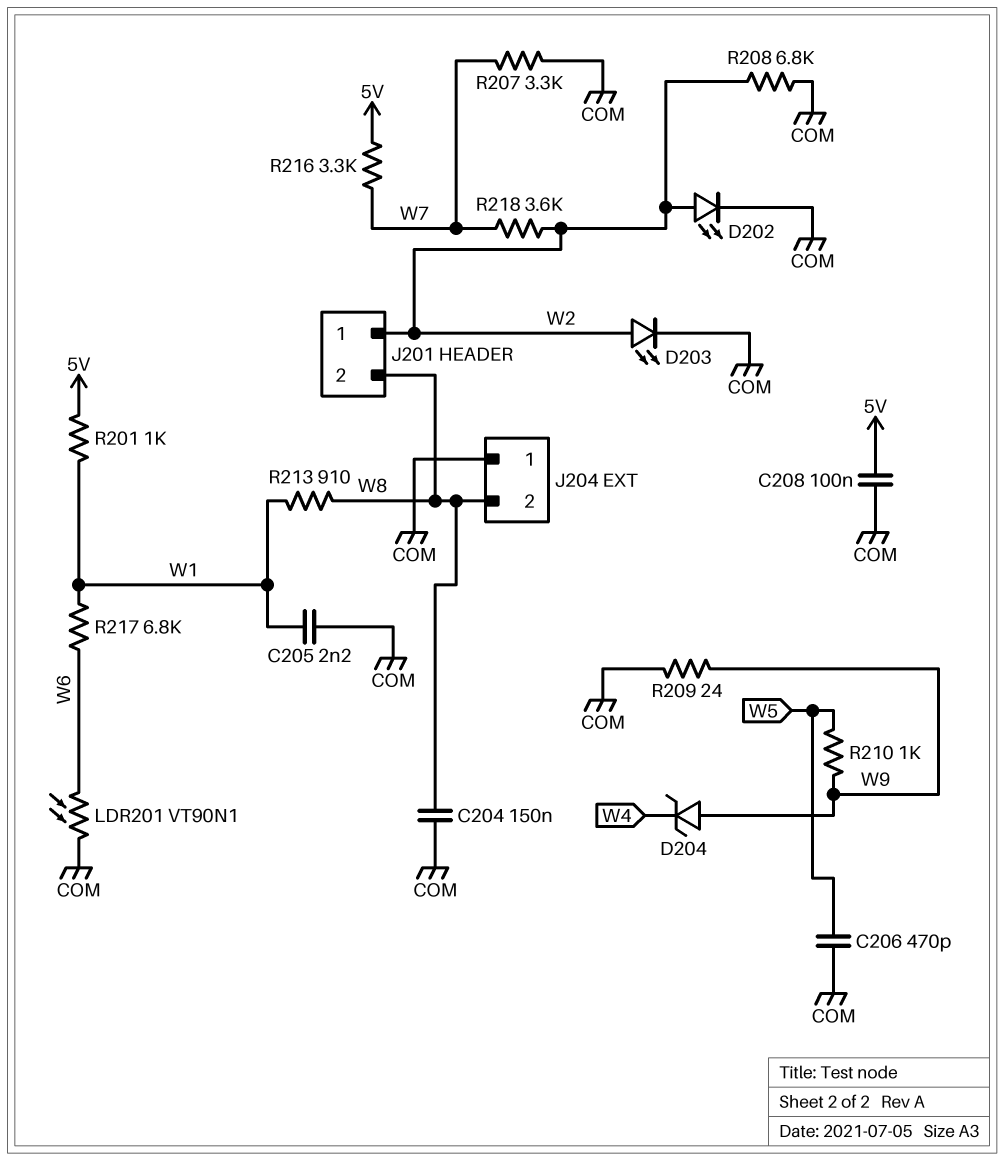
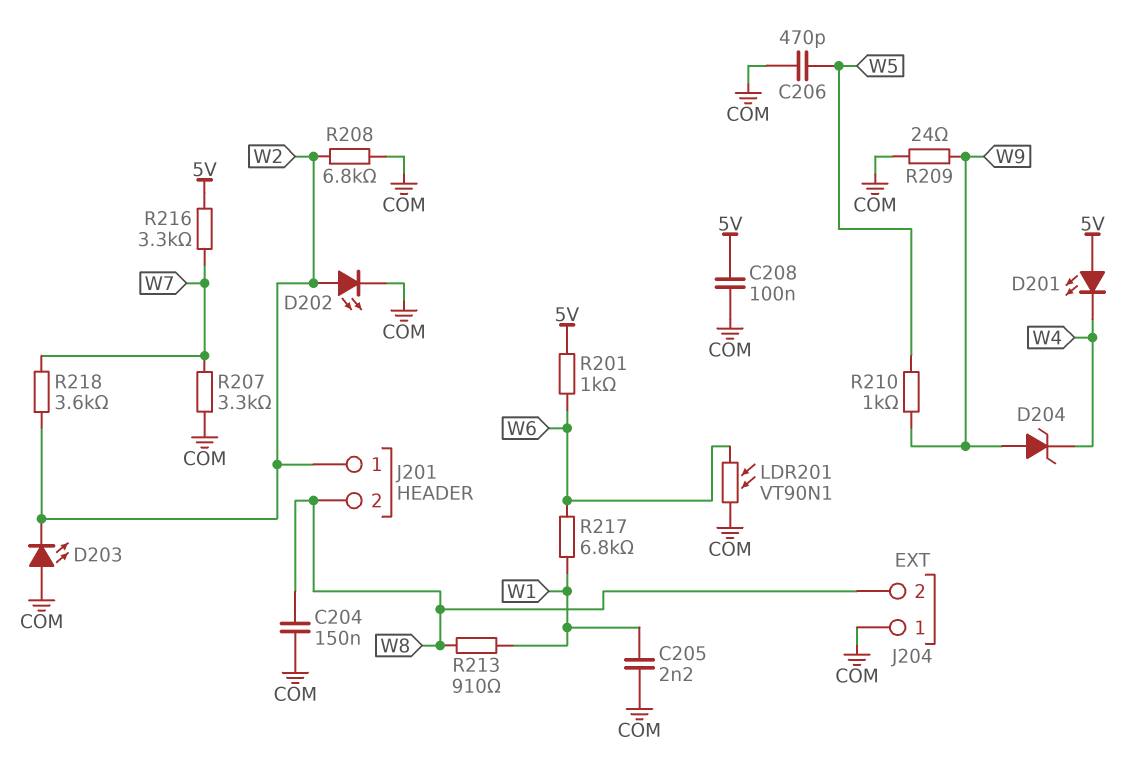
D201: none -> LED (A 5V, K W4)
D203: LED (A W2, K COM) -> LED (A COM, K W2)
R201: 1k (5V, W1) -> 1k (5V, W6)

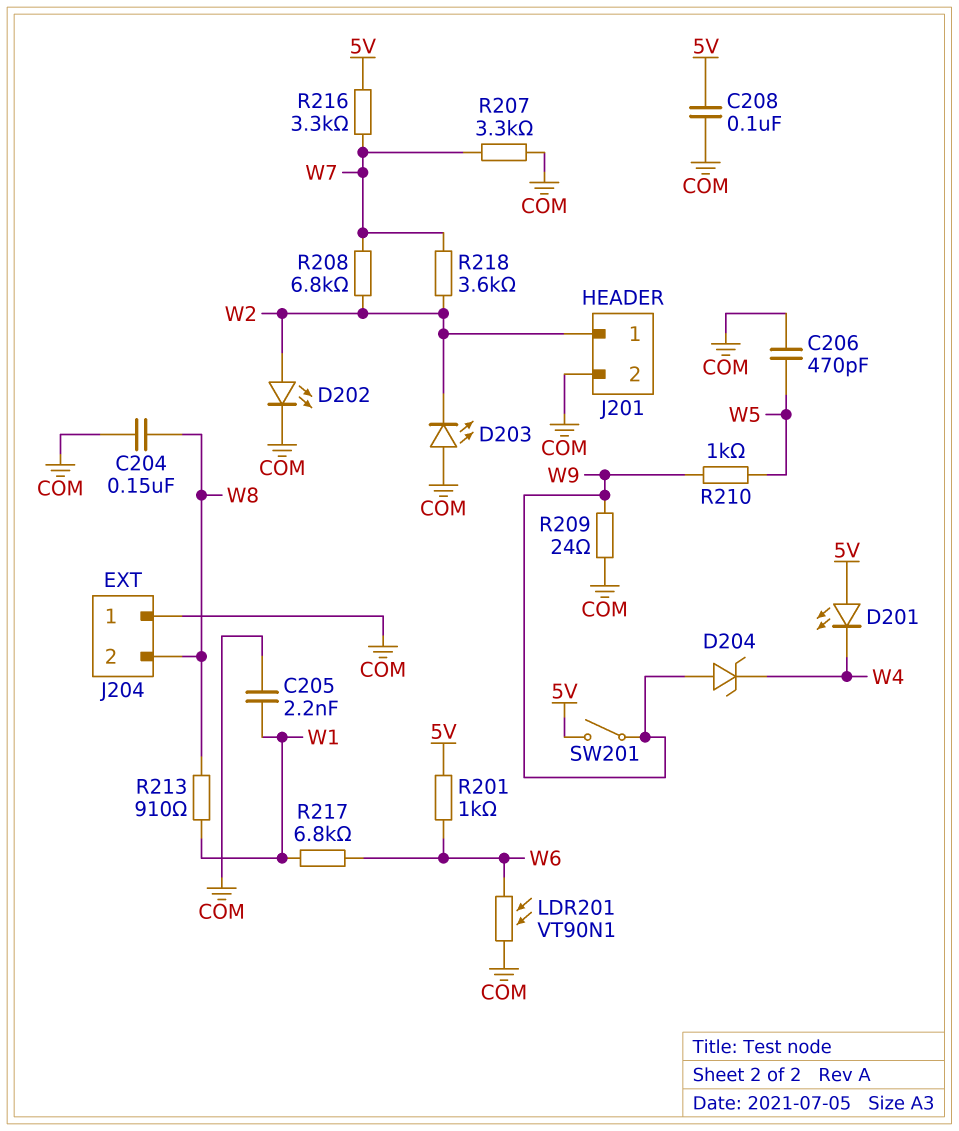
J201 pin 2: W8 -> COM
R208: 6.8k (COM, W2) -> 6.8k (W2, W7)
SW201: none -> switch (5V, W9)

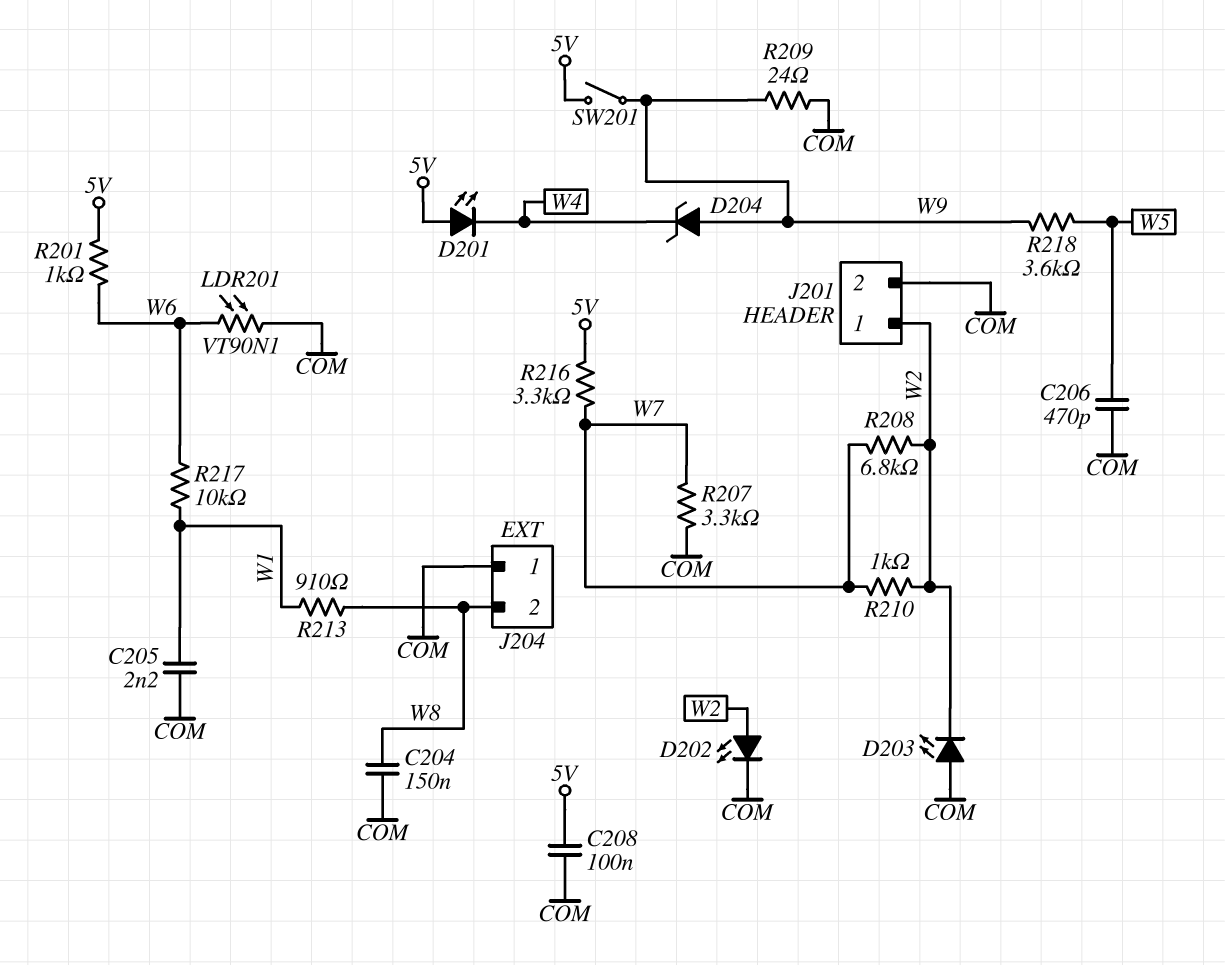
R210: 1k (W5, W9) -> 1k (W2, W7)
R217: 6.8k (W1, W6) -> 10k (W1, W6)
R218: 3.6k (W2, W7) -> 3.6k (W5, W9)

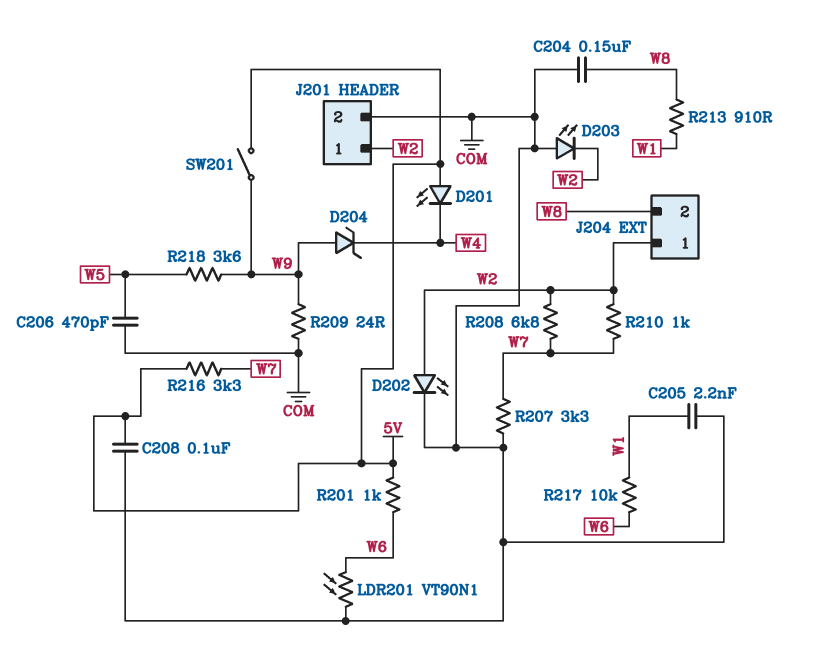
J204 pin 1: COM -> W2

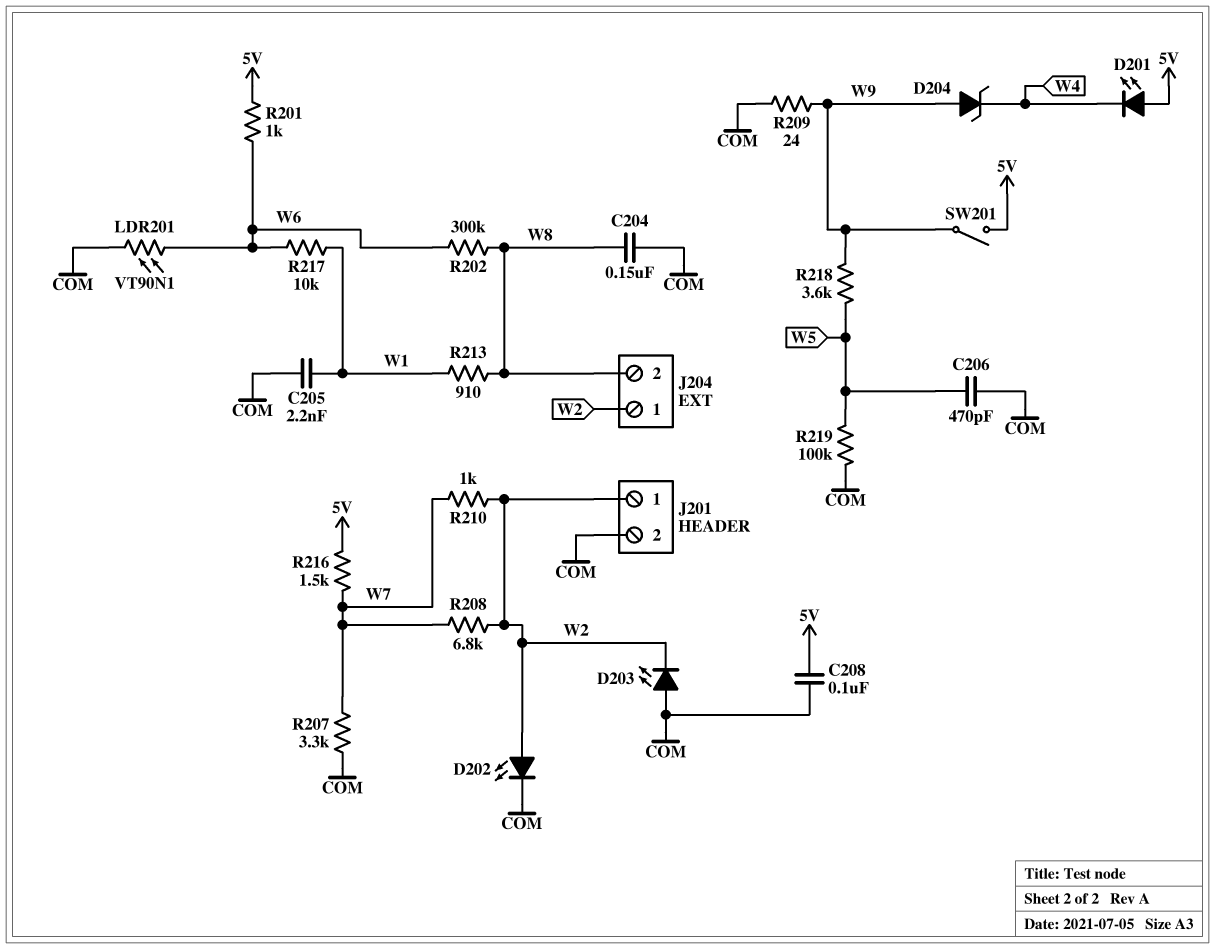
R202: none -> 300k (W6, W8)
R216: 3.3k (5V, W7) -> 1.5k (5V, W7)
R219: none -> 100k (COM, W5)

